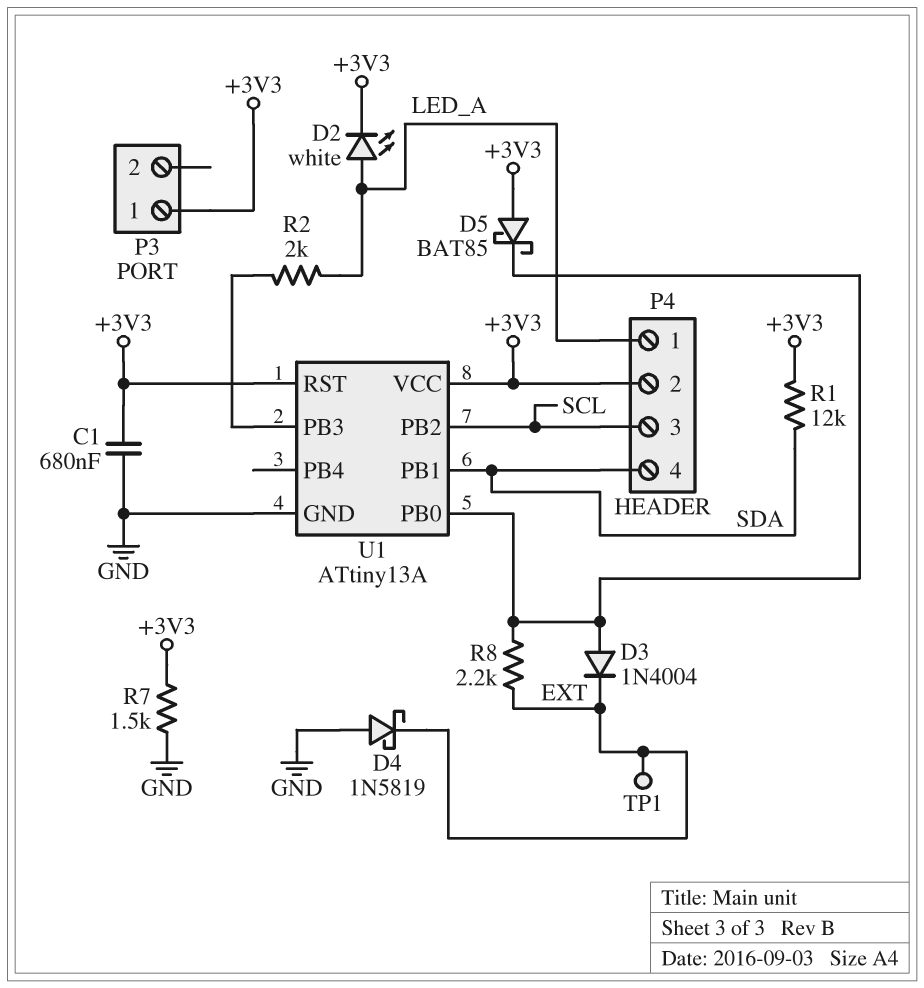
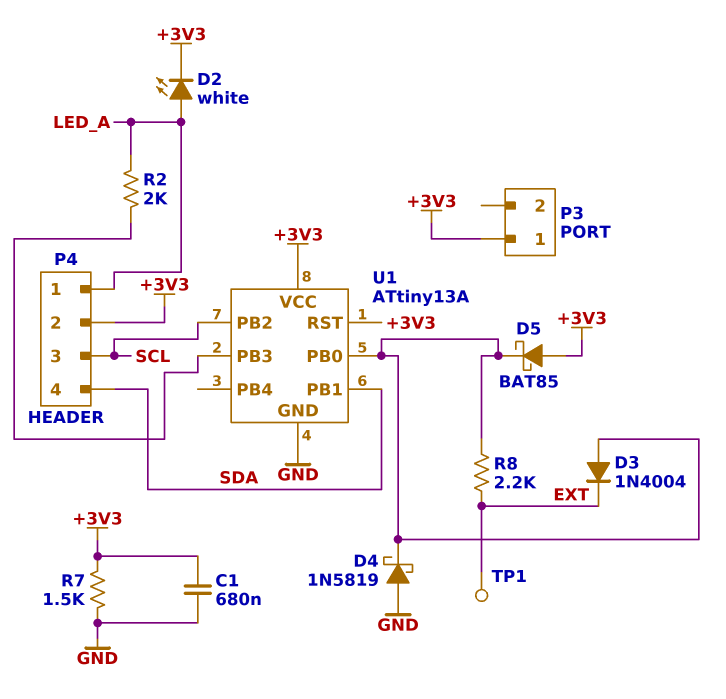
D4: schottky 1N5819 (A GND, K EXT) -> schottky 1N5819 (A GND, K U1/PB0)
R1: 12k (+3V3, SDA) -> none

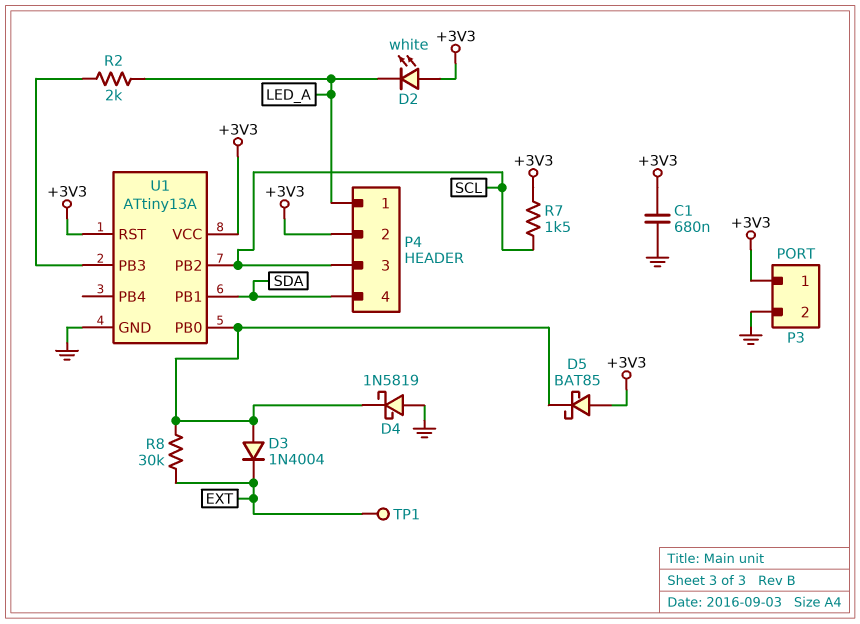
D2: LED white (A LED_A, K +3V3) -> LED white (A +3V3, K LED_A)
P3 pin 2: none -> GND
R7: 1.5k (+3V3, GND) -> 1.5k (+3V3, SCL)
R8: 2.2k (EXT, U1/PB0) -> 30k (EXT, U1/PB0)

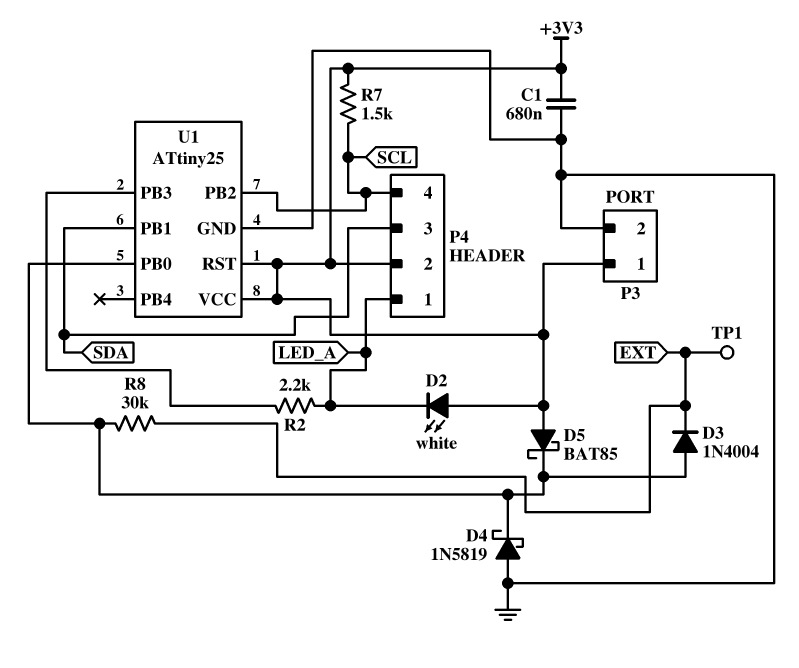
P4 pin 3: SCL -> SDA
P4 pin 4: SDA -> SCL
R2: 2k (LED_A, U1/PB3) -> 2.2k (LED_A, U1/PB3)
U1: ATtiny13A -> ATtiny25

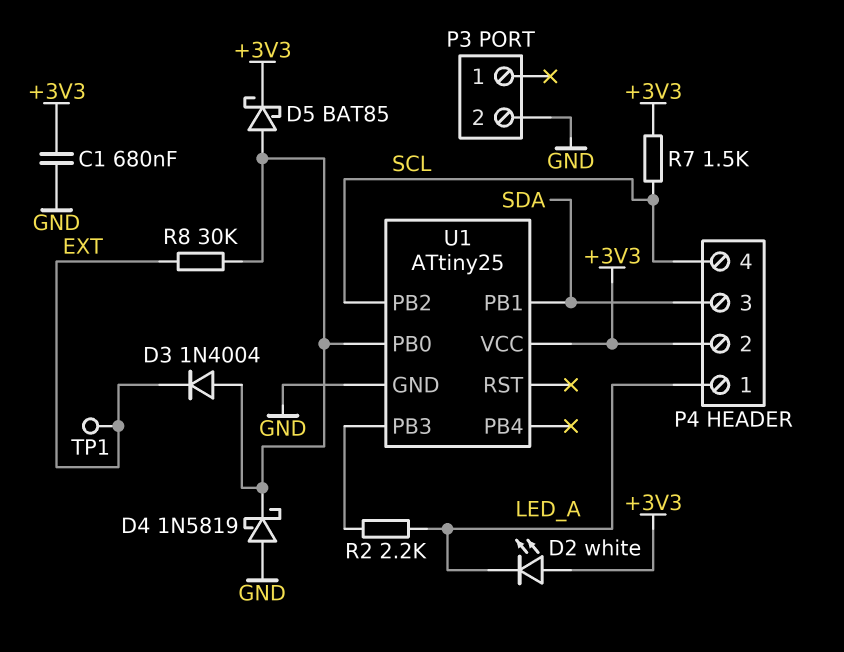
D5: schottky BAT85 (A +3V3, K U1/PB0) -> schottky BAT85 (A U1/PB0, K +3V3)
P3 pin 1: +3V3 -> none
U1 pin RST: +3V3 -> none

